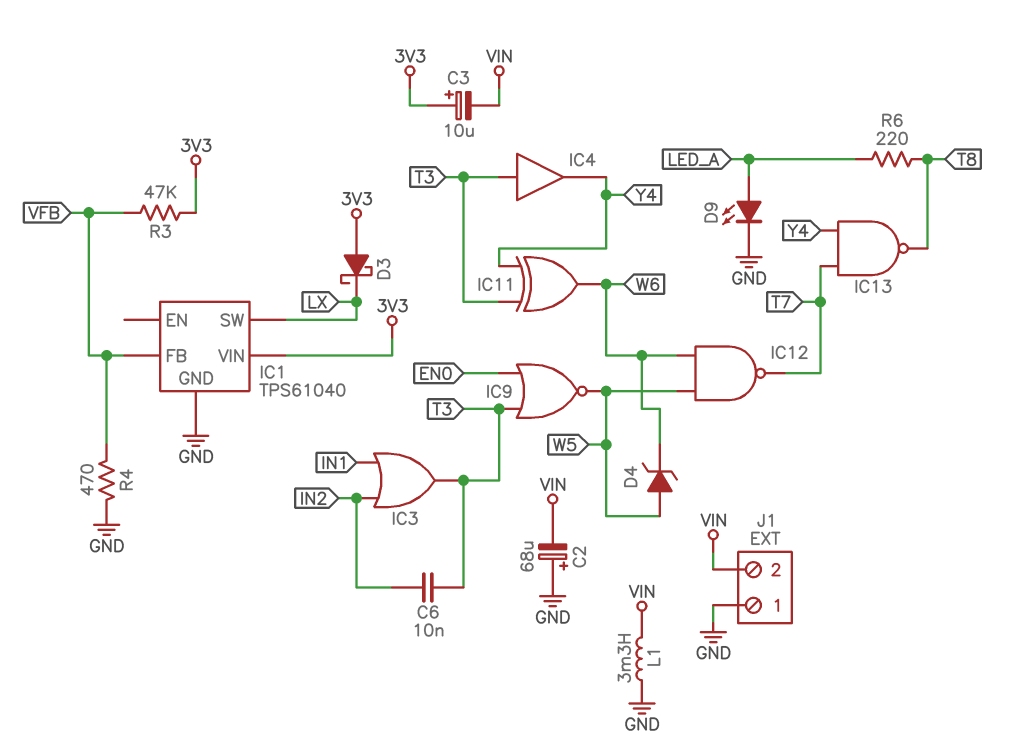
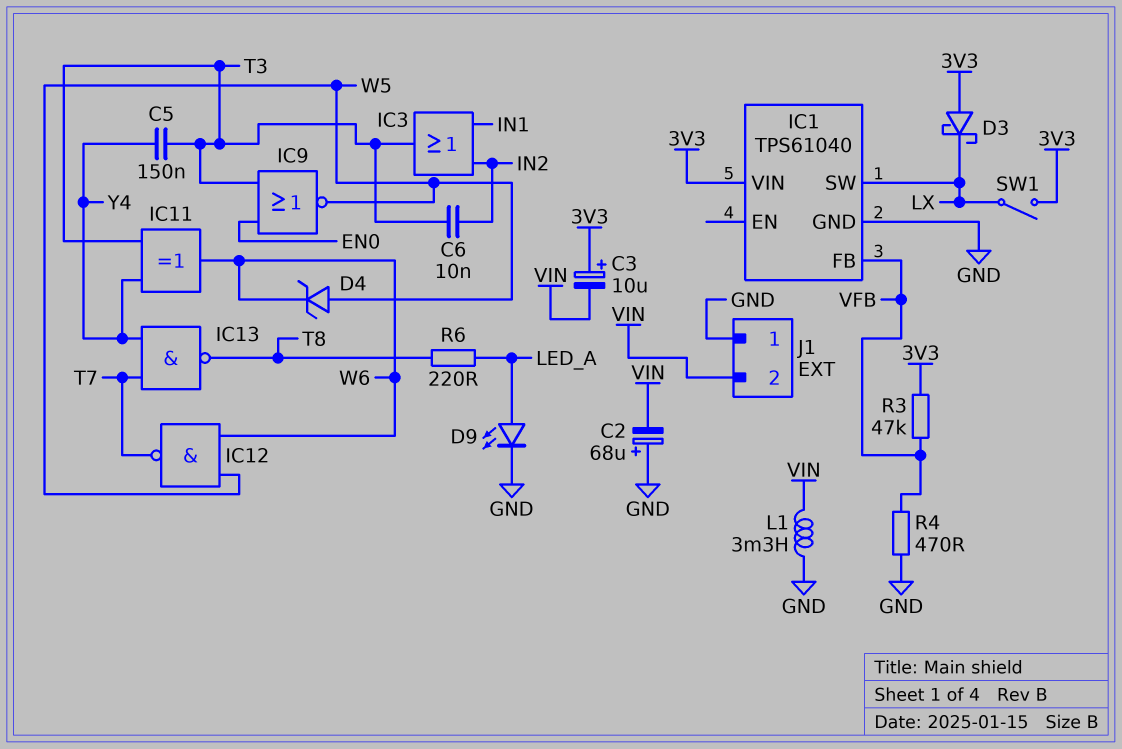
C5: none -> 150nF (T3, Y4)
IC4: buffer (in T3, out Y4) -> none
SW1: none -> switch (3V3, LX)

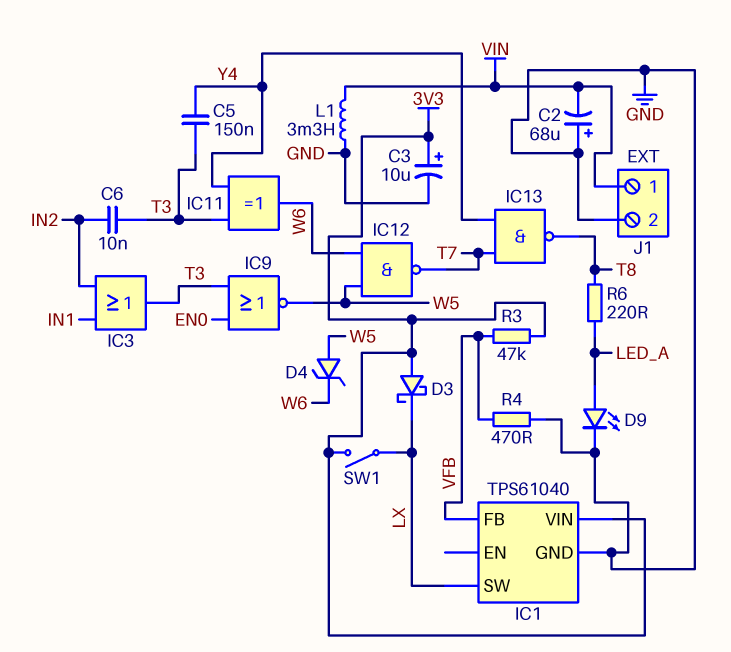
C3: 10uF (plus 3V3, minus VIN) -> 10uF (plus 3V3, minus GND)
J1 pin 1: GND -> VIN
J1 pin 2: VIN -> GND

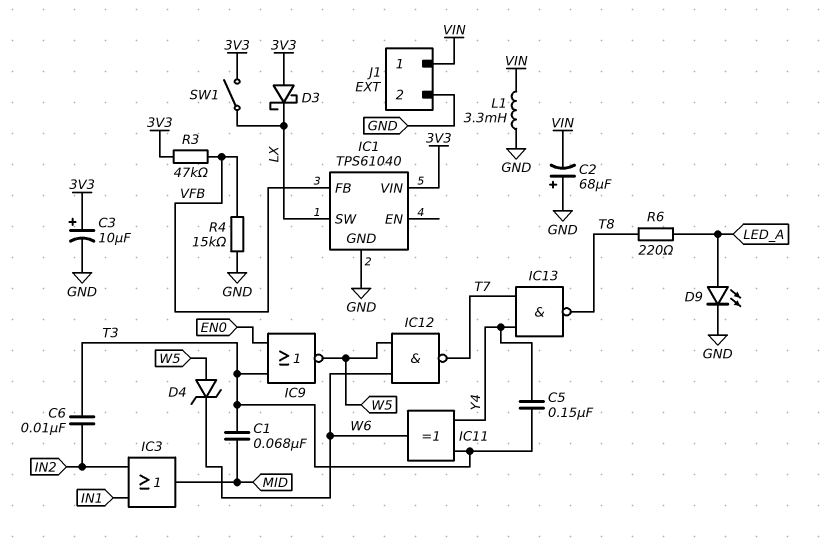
C1: none -> 68nF (MID, T3)
IC3: OR (in IN1, in IN2, out T3) -> OR (in IN1, in IN2, out MID)
R4: 470 (GND, VFB) -> 15k (GND, VFB)

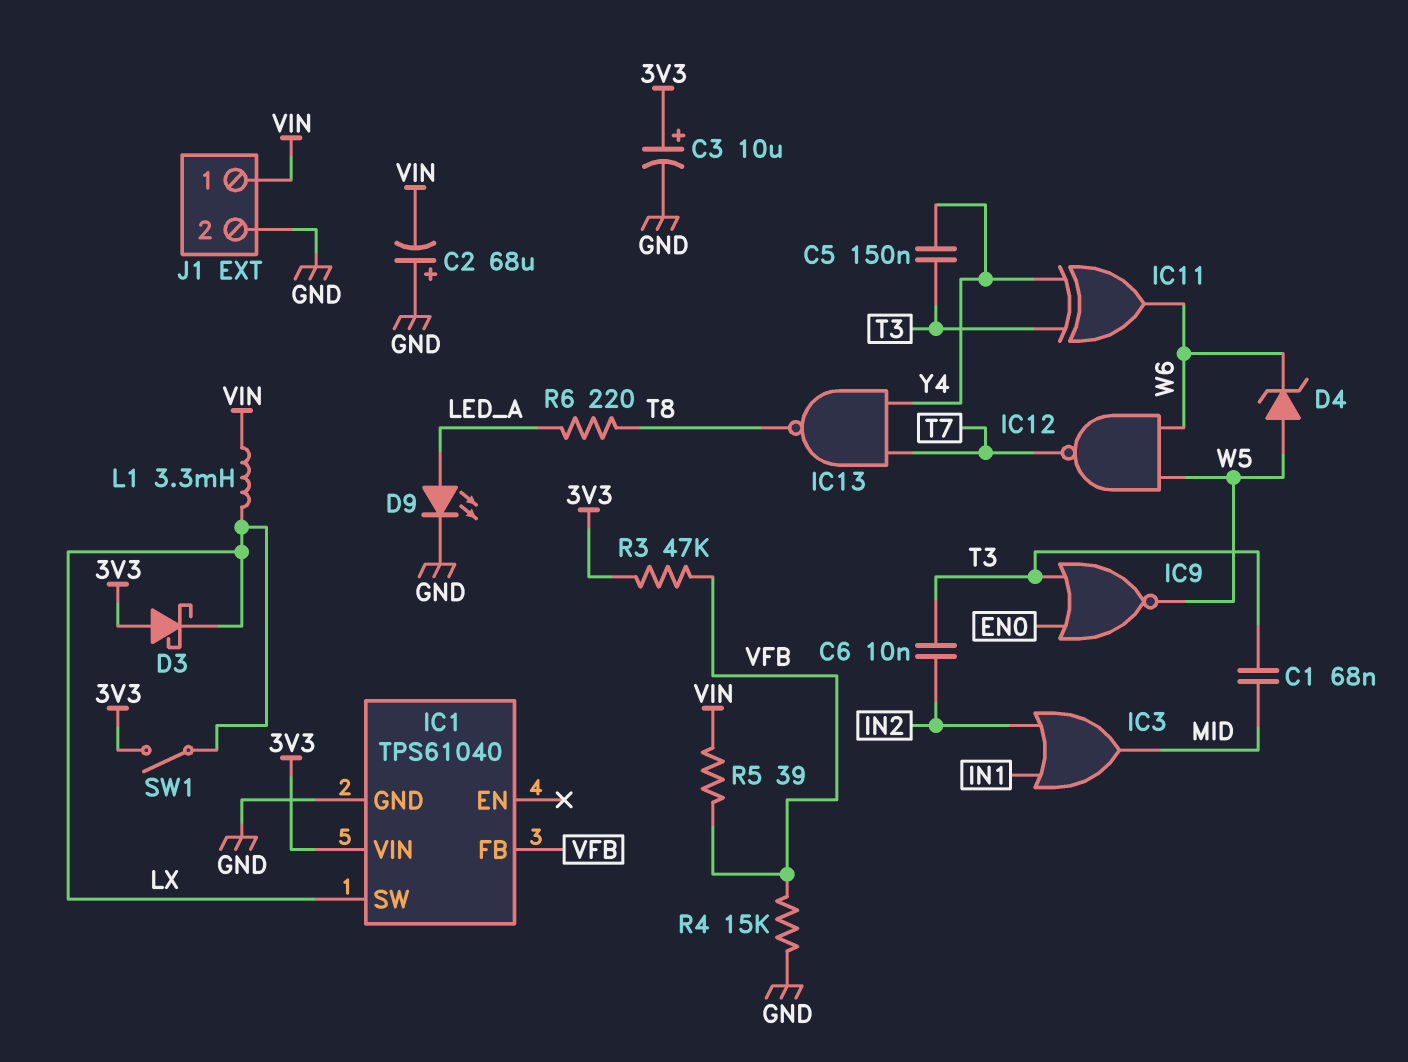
L1: 3.3mH (GND, VIN) -> 3.3mH (LX, VIN)
R5: none -> 39 (VFB, VIN)

